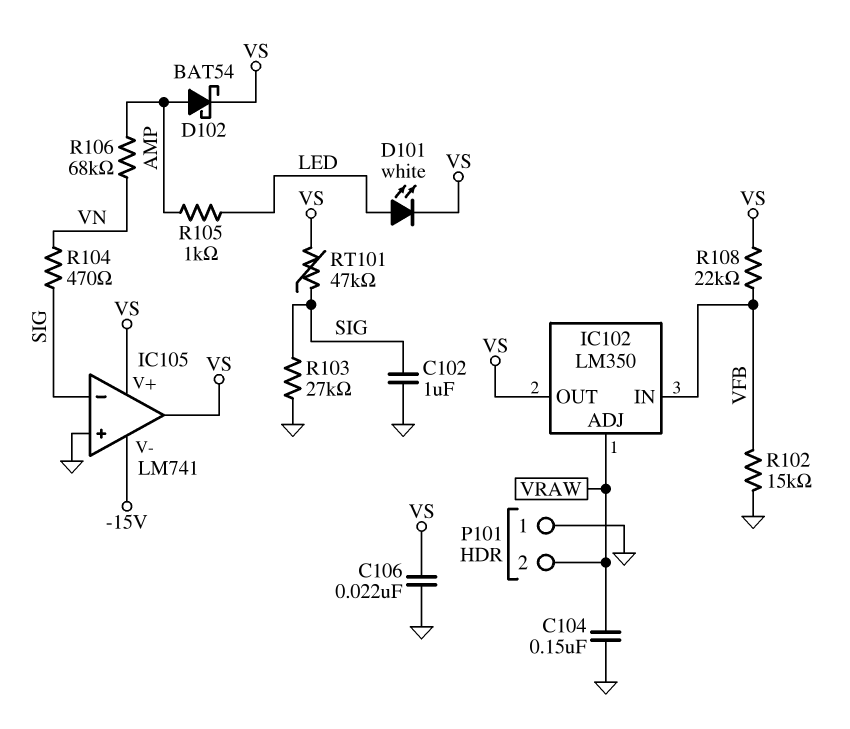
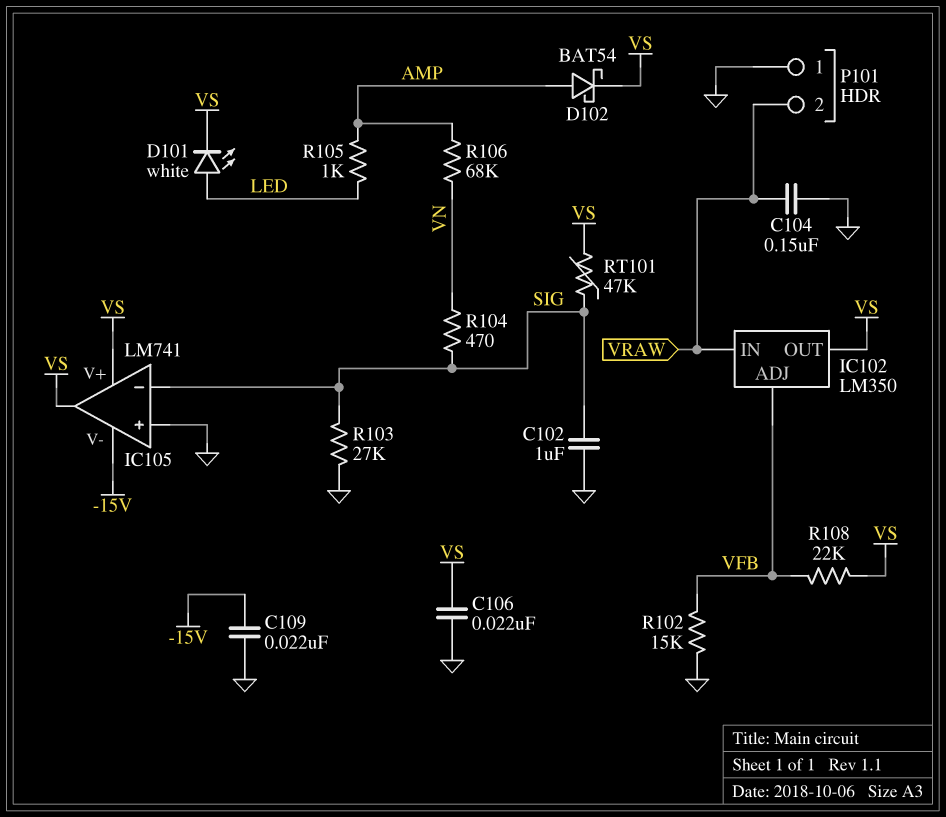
C109: none -> 22nF (-15V, GND)
IC102 pin ADJ: VRAW -> VFB
IC102 pin IN: VFB -> VRAW

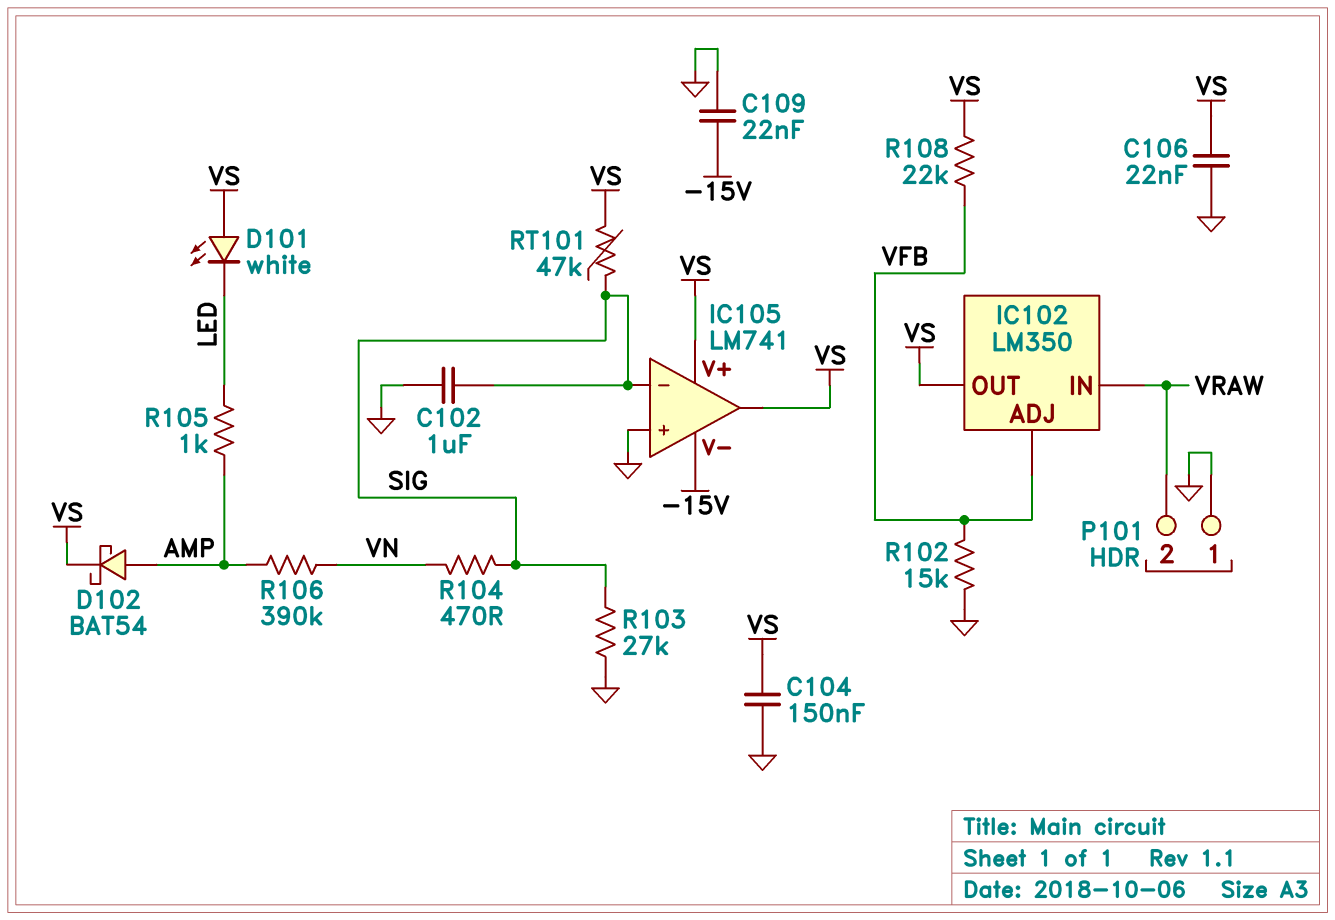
C104: 150nF (GND, VRAW) -> 150nF (GND, VS)
D101: LED white (A LED, K VS) -> LED white (A VS, K LED)
R106: 68k (AMP, VN) -> 390k (AMP, VN)

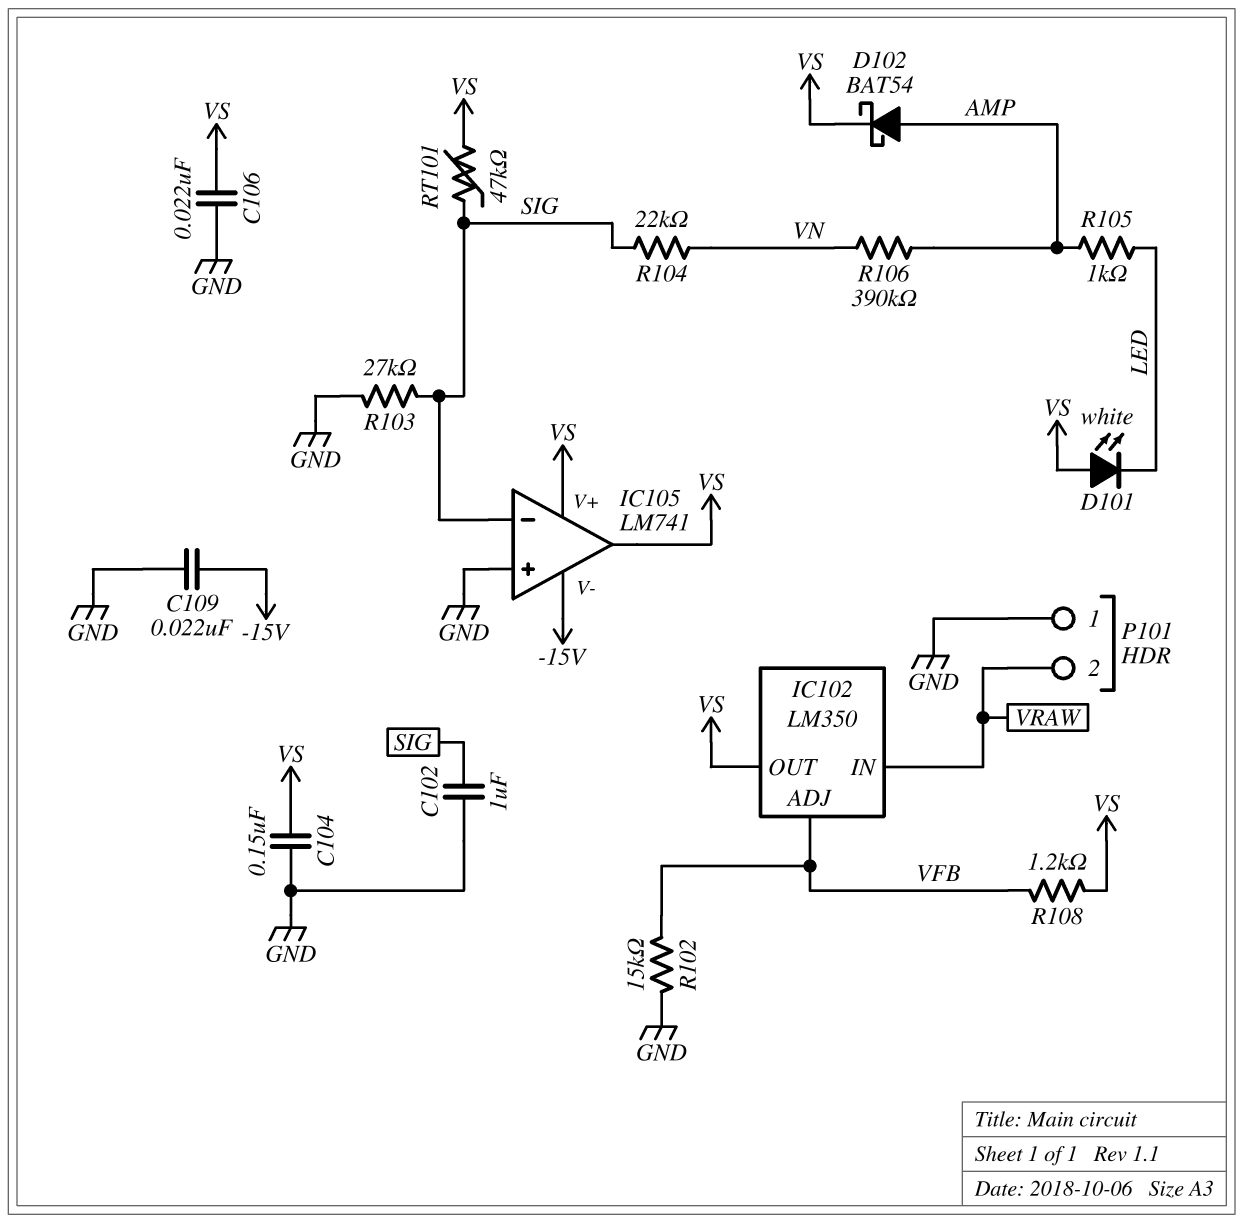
R104: 470 (SIG, VN) -> 22k (SIG, VN)
R108: 22k (VFB, VS) -> 1.2k (VFB, VS)

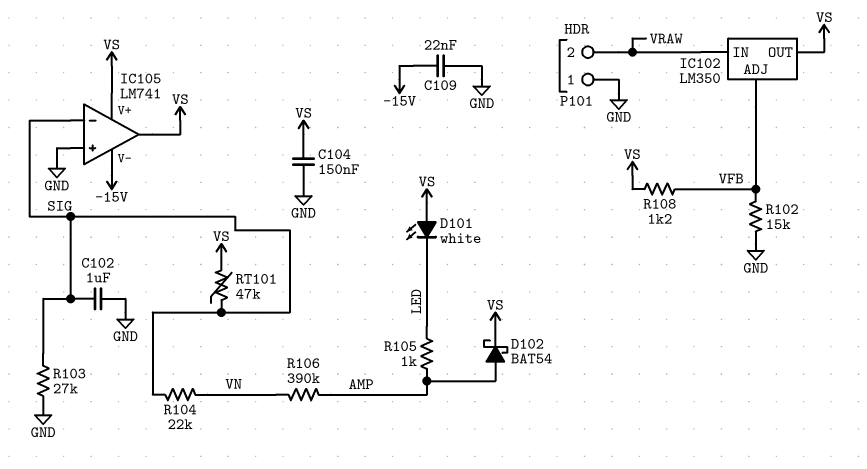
C106: 22nF (GND, VS) -> none

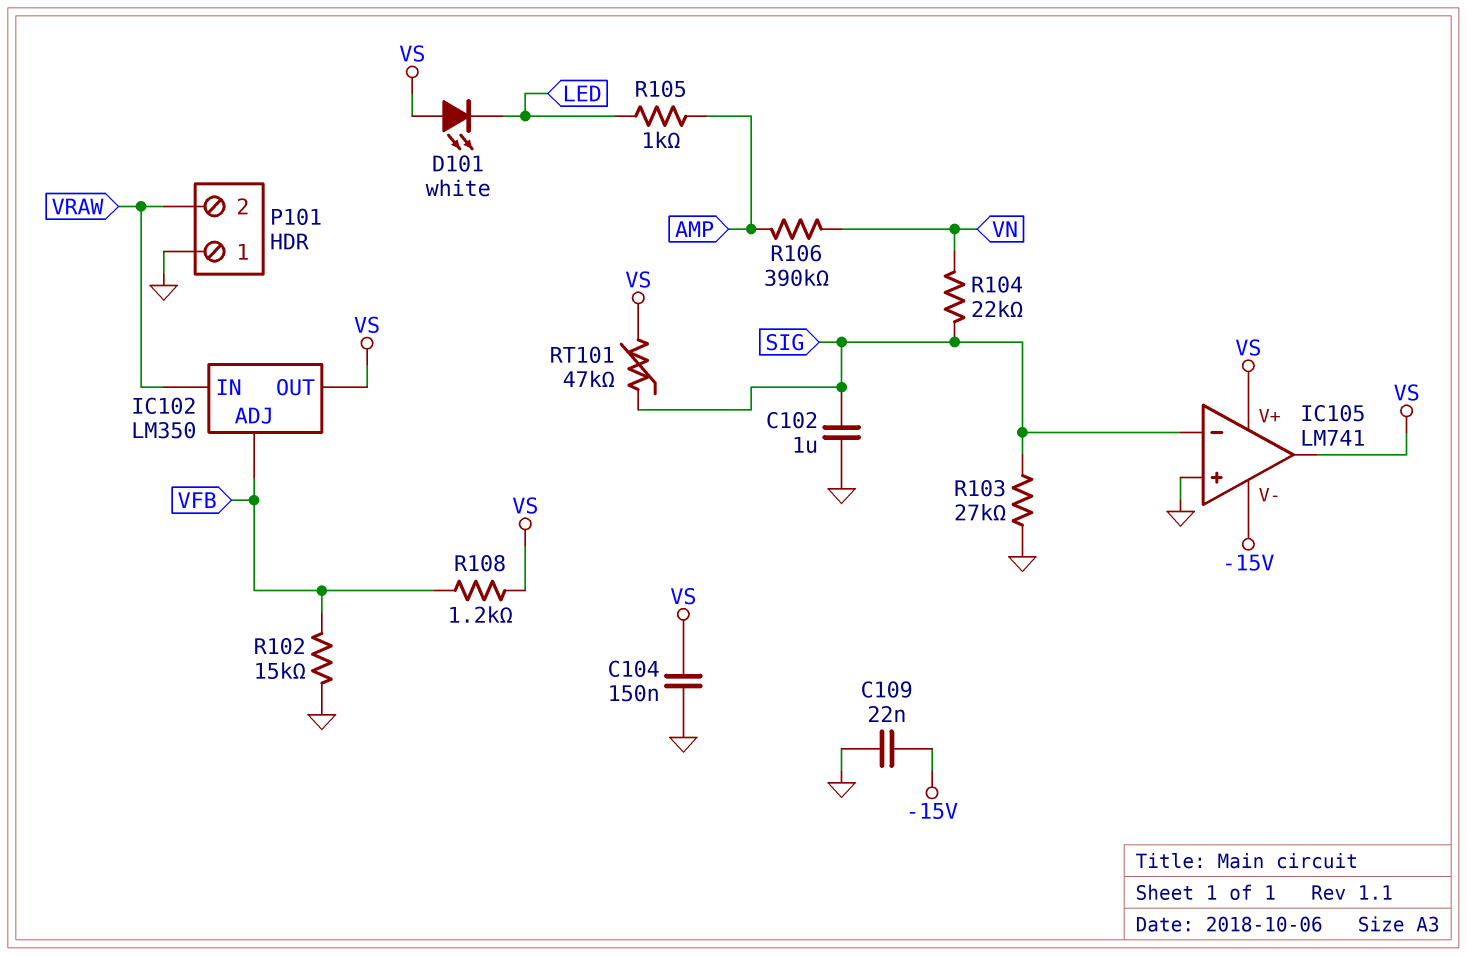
D102: schottky BAT54 (A AMP, K VS) -> none

